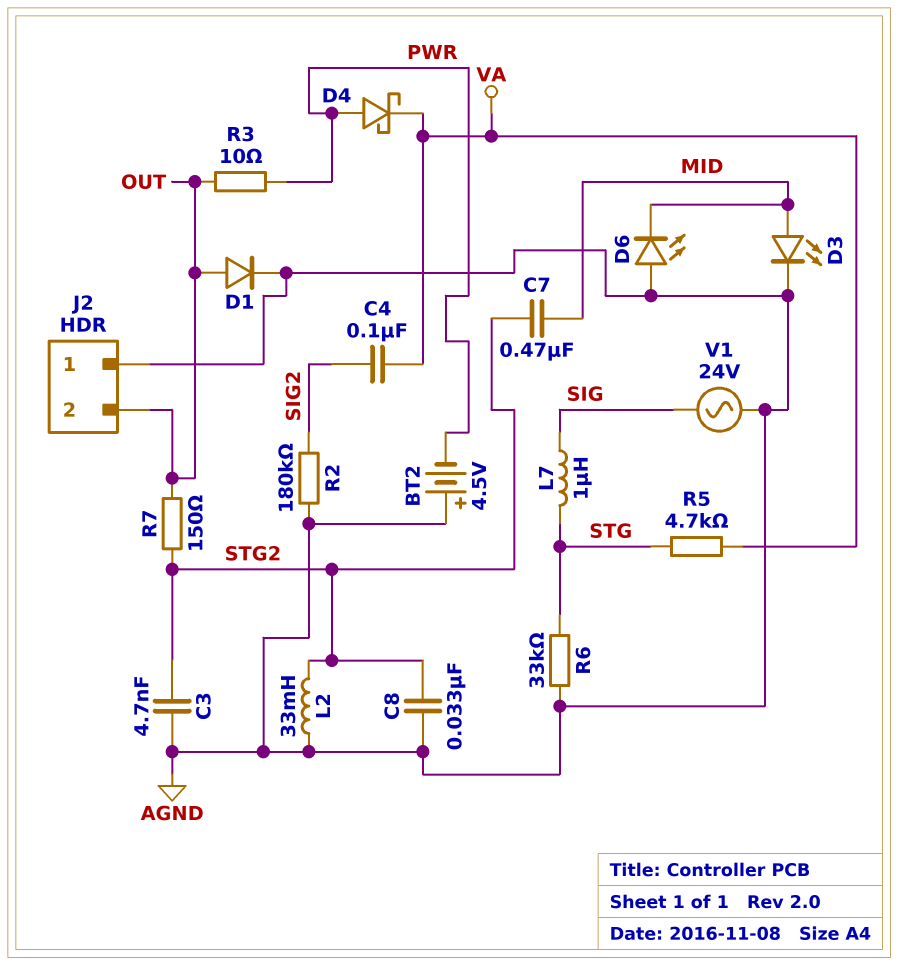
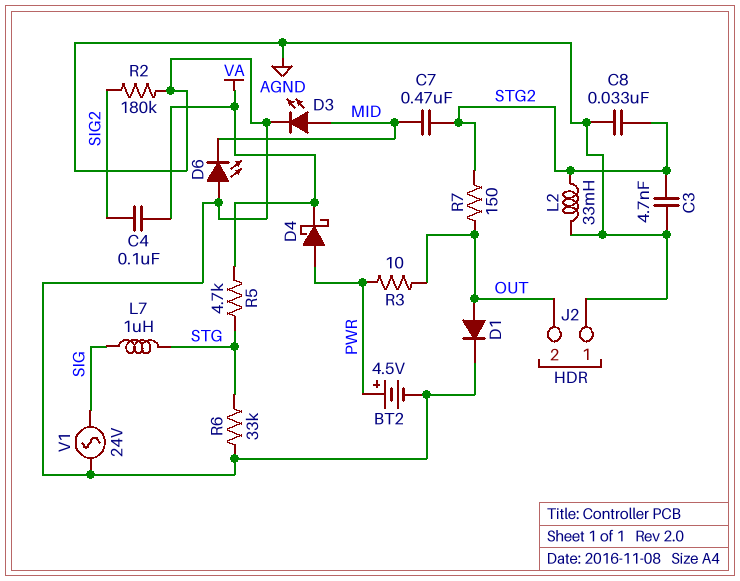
BT2: 4.5V (plus AGND, minus PWR) -> 4.5V (plus PWR, minus AGND)

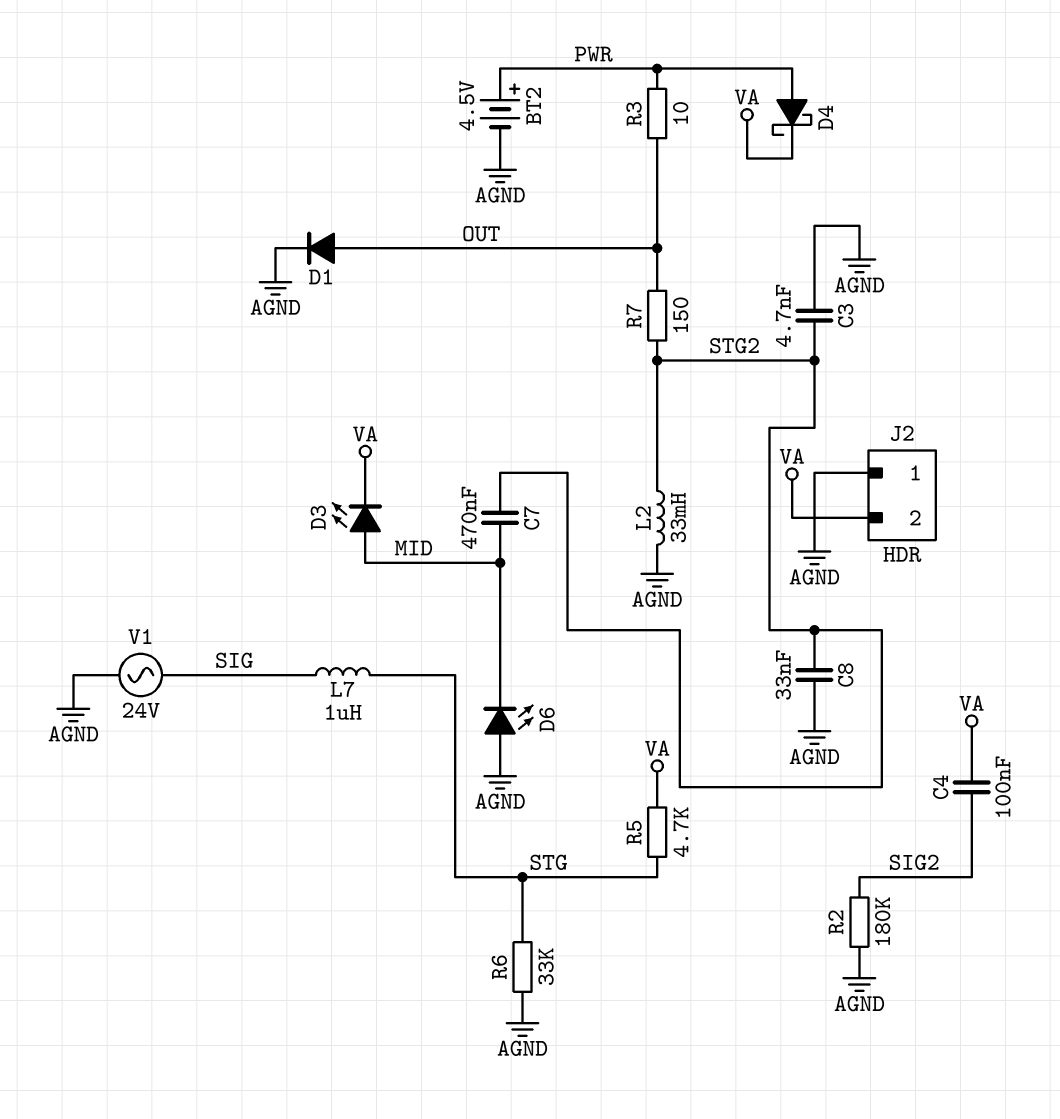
D3: LED (A MID, K AGND) -> LED (A MID, K VA)
J2 pin 2: OUT -> VA

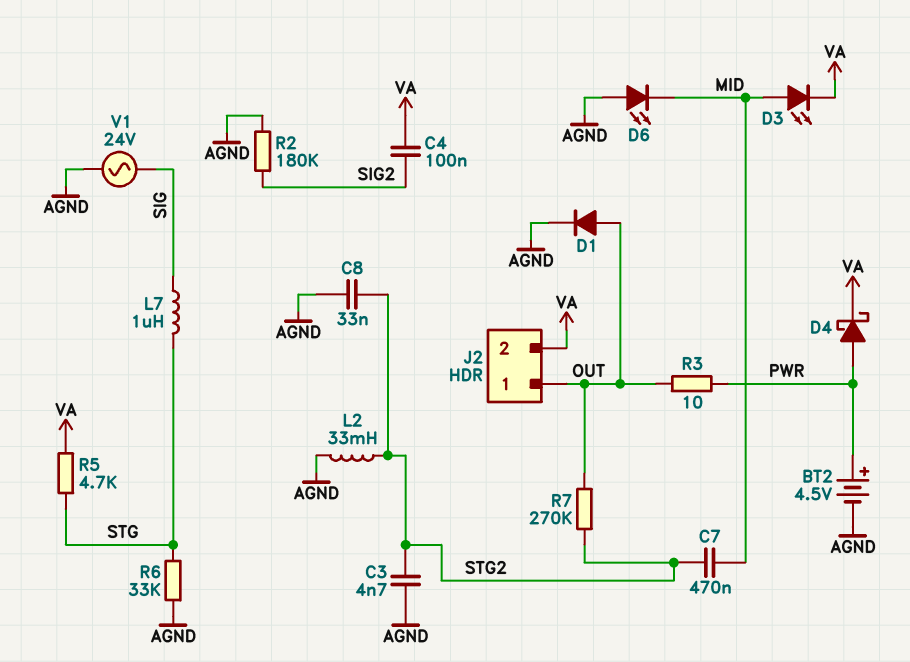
J2 pin 1: AGND -> OUT
R7: 150 (OUT, STG2) -> 270k (OUT, STG2)

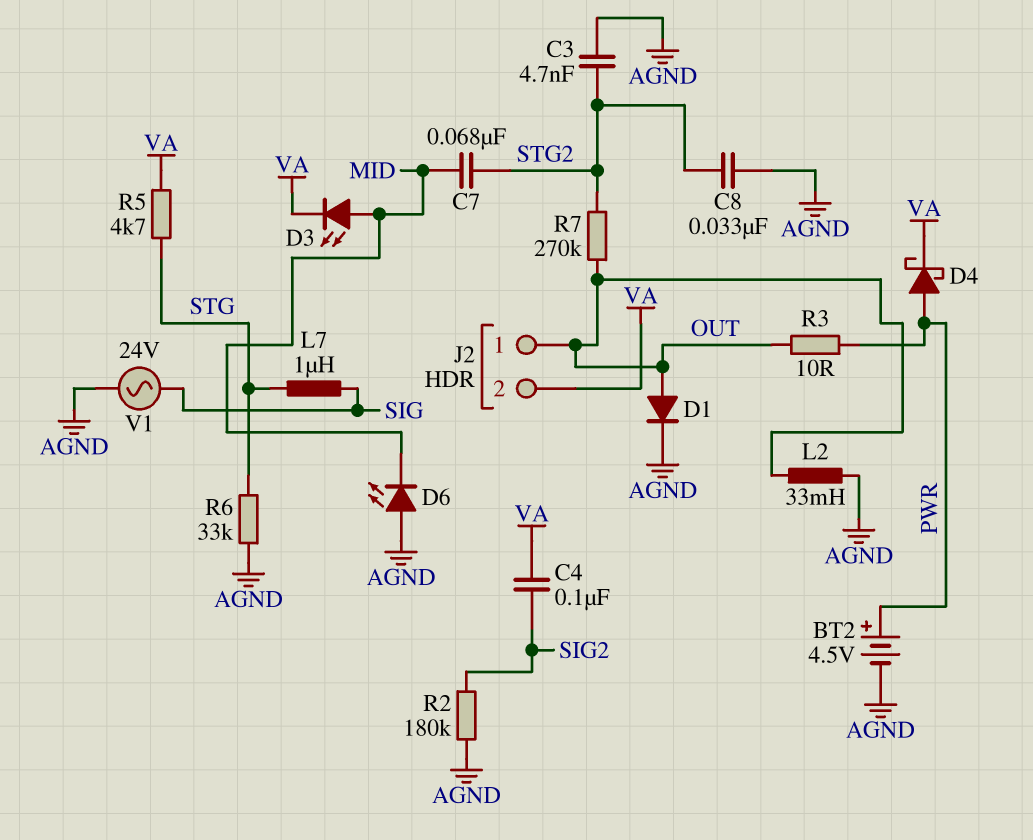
C7: 470nF (MID, STG2) -> 68nF (MID, STG2)
L2: 33mH (AGND, STG2) -> 33mH (AGND, OUT)

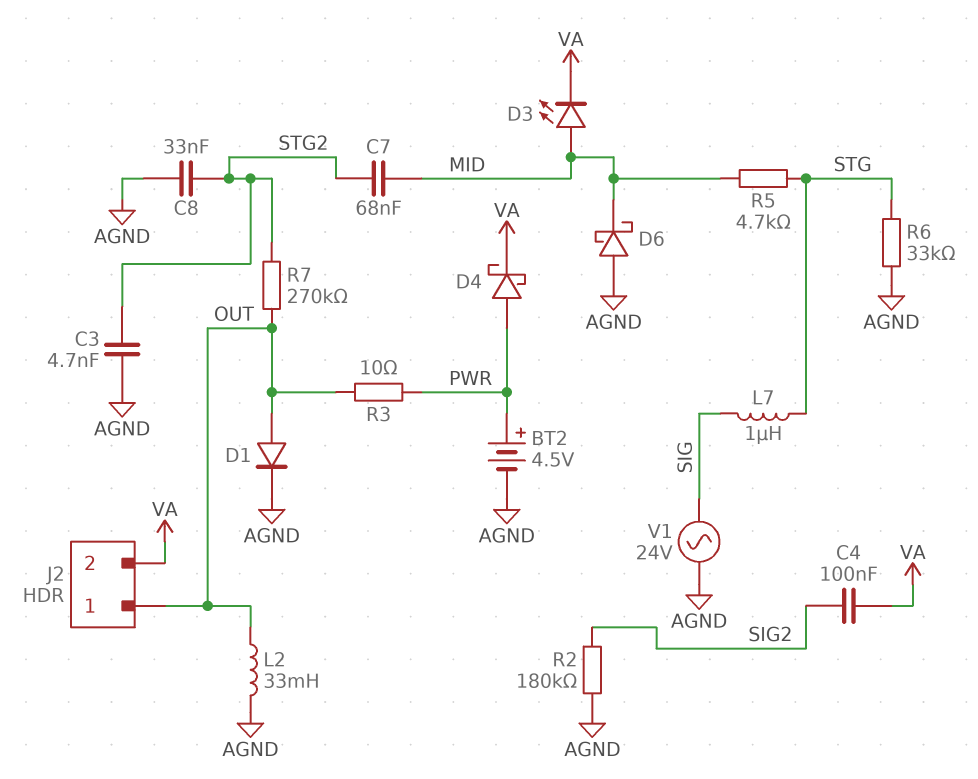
D6: LED (A AGND, K MID) -> schottky (A AGND, K MID)
R5: 4.7k (STG, VA) -> 4.7k (MID, STG)

